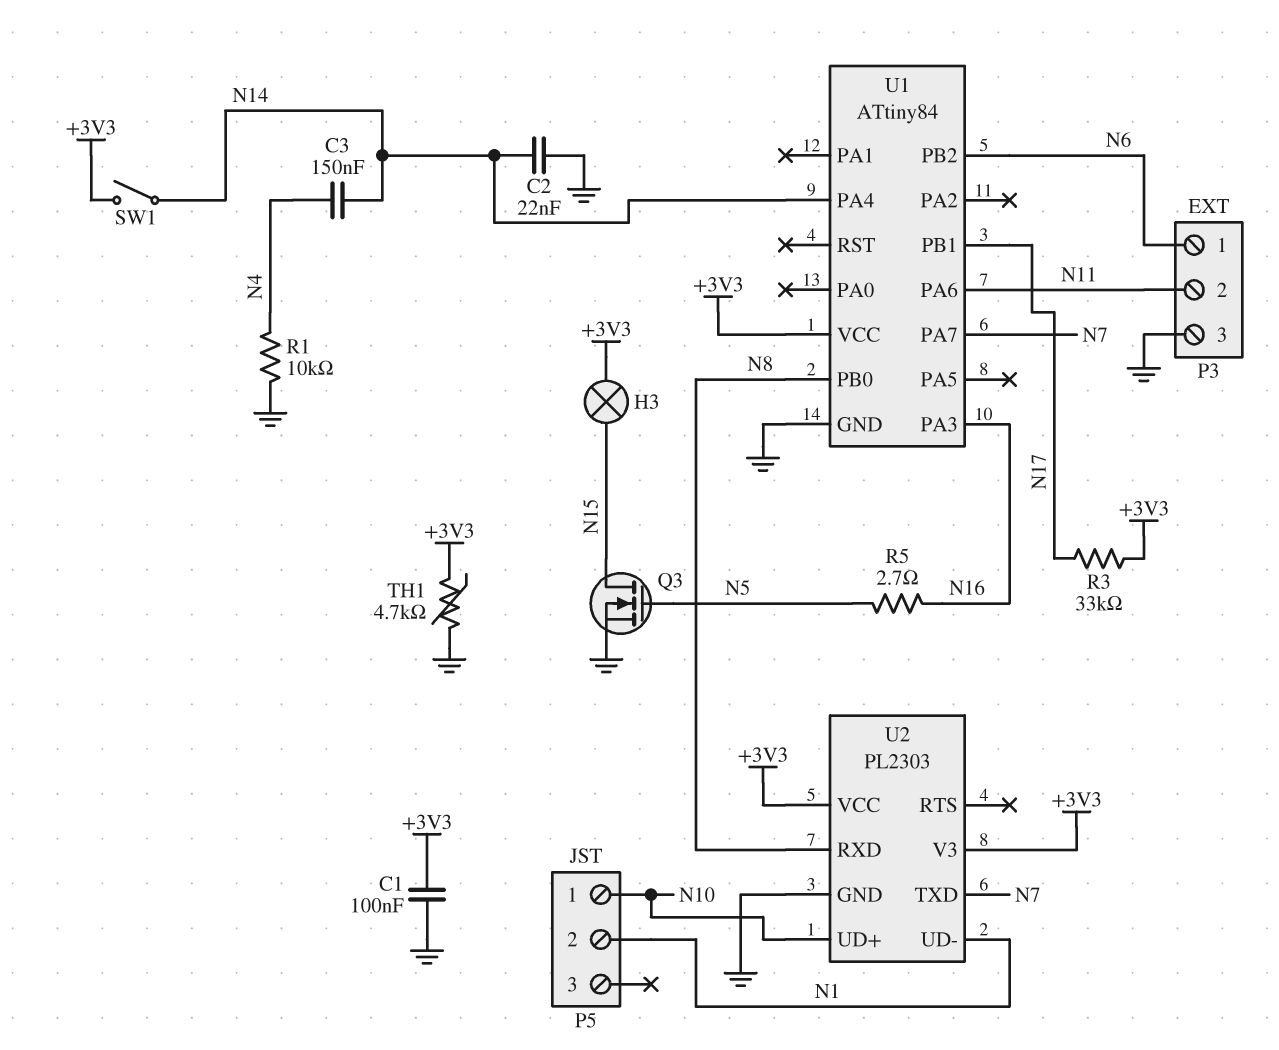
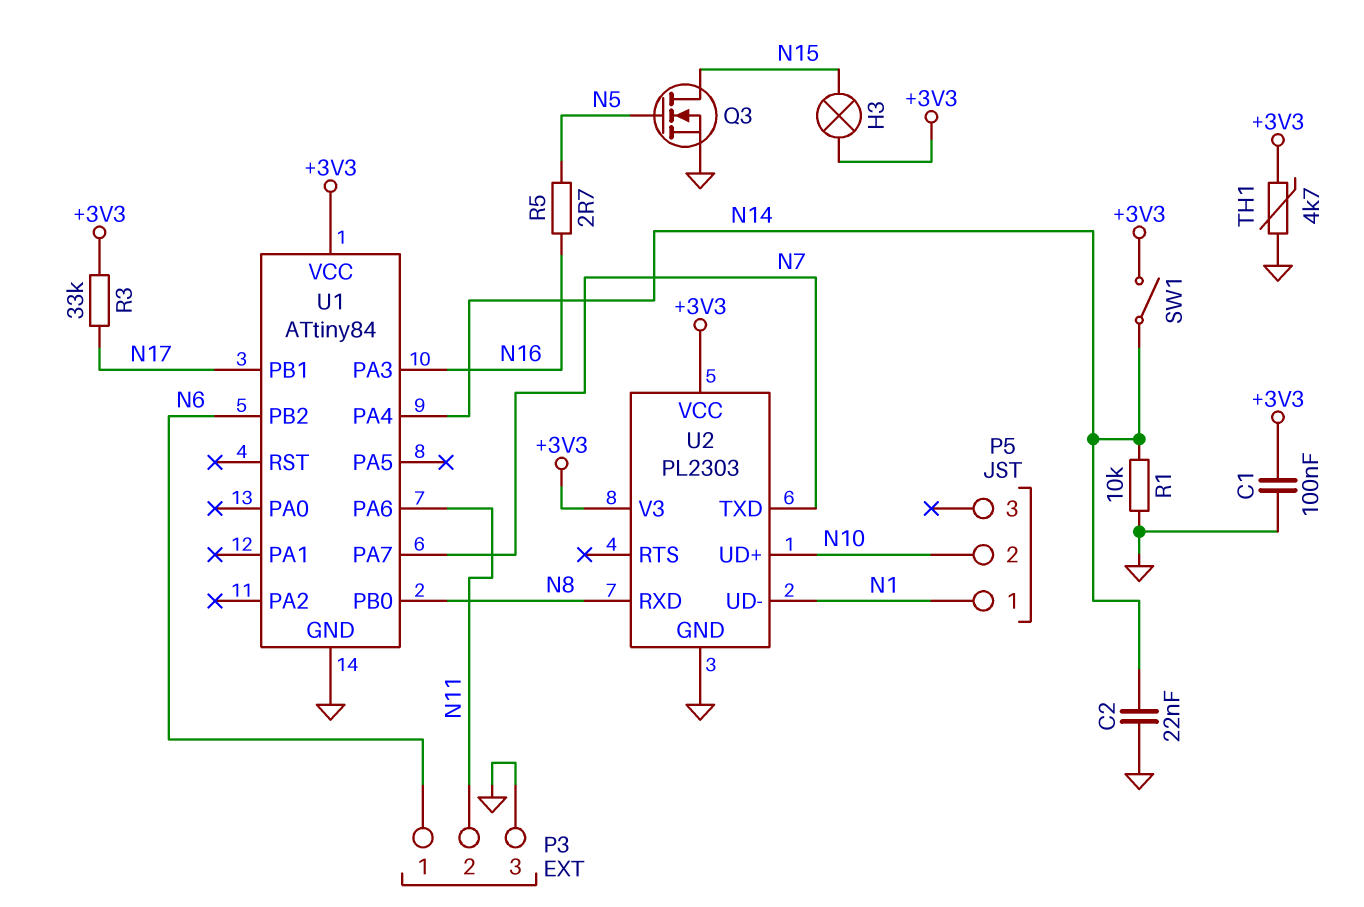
C3: 150nF (N4, N14) -> none
P5 pin 1: N10 -> N1
P5 pin 2: N1 -> N10
R1: 10k (GND, N4) -> 10k (GND, N14)

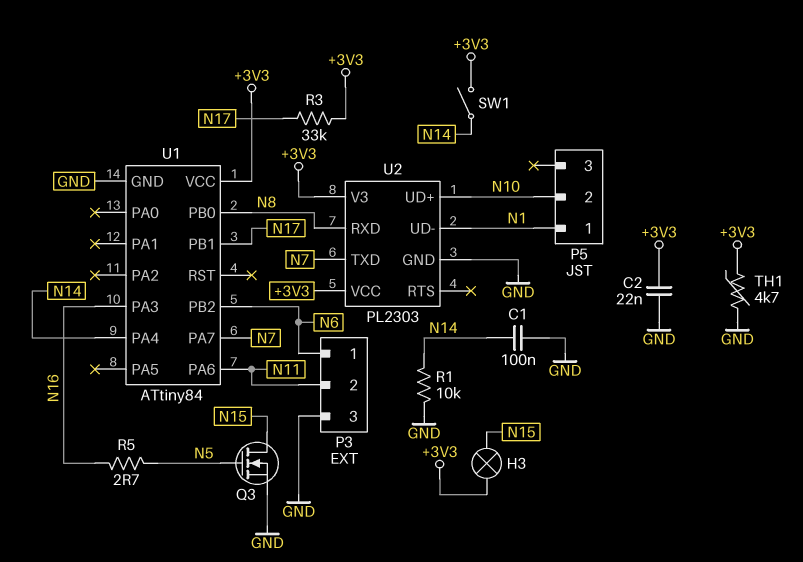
C1: 100nF (+3V3, GND) -> 100nF (GND, N14)
C2: 22nF (GND, N14) -> 22nF (+3V3, GND)

